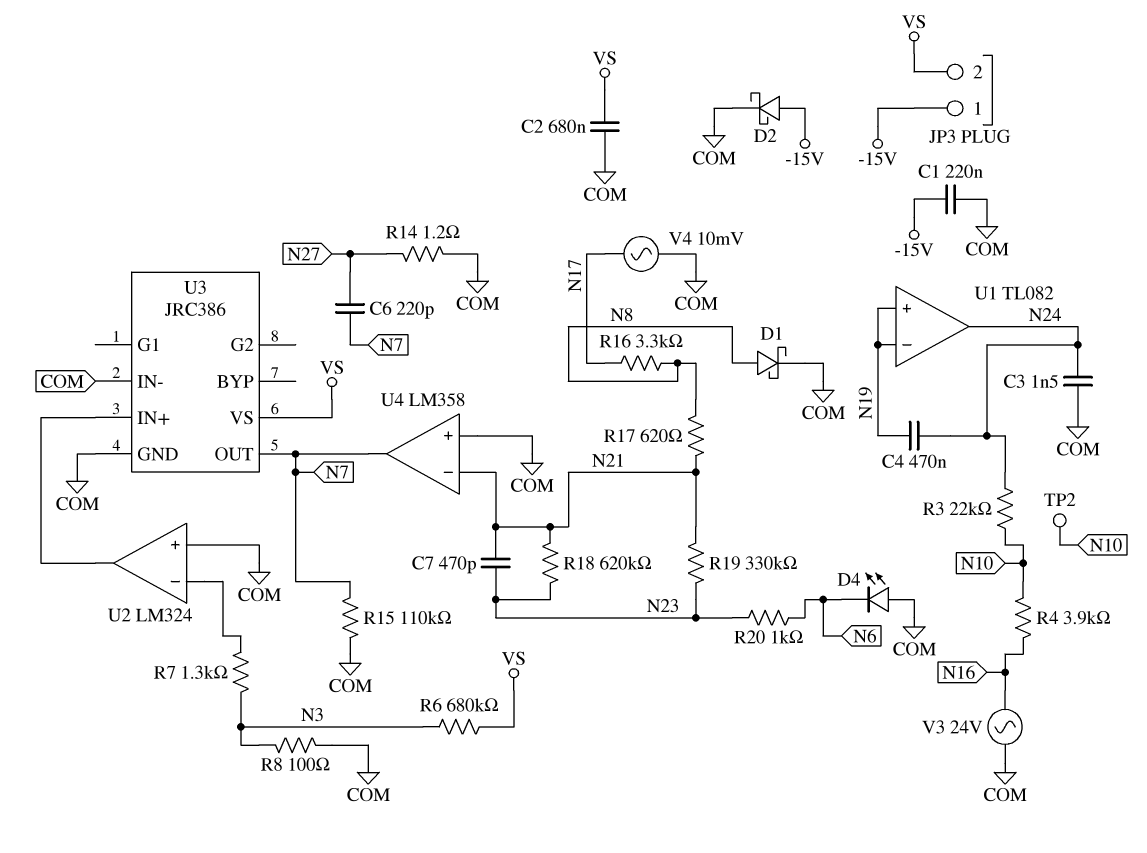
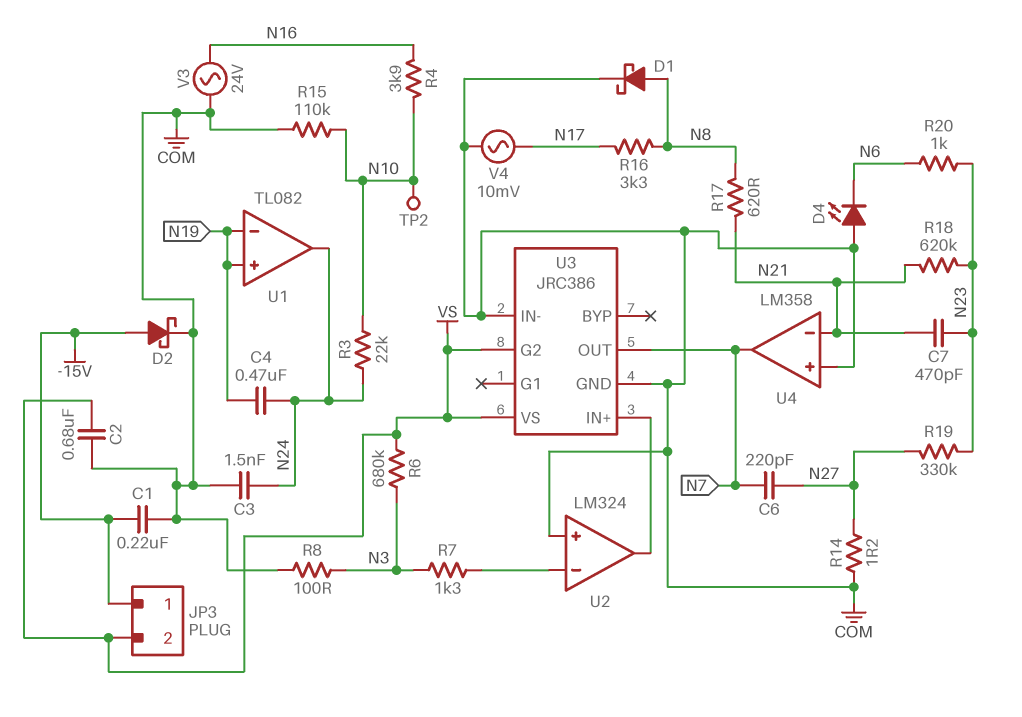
R15: 110k (COM, N7) -> 110k (COM, N10)
R19: 330k (N21, N23) -> 330k (N23, N27)
U3 pin G2: none -> VS

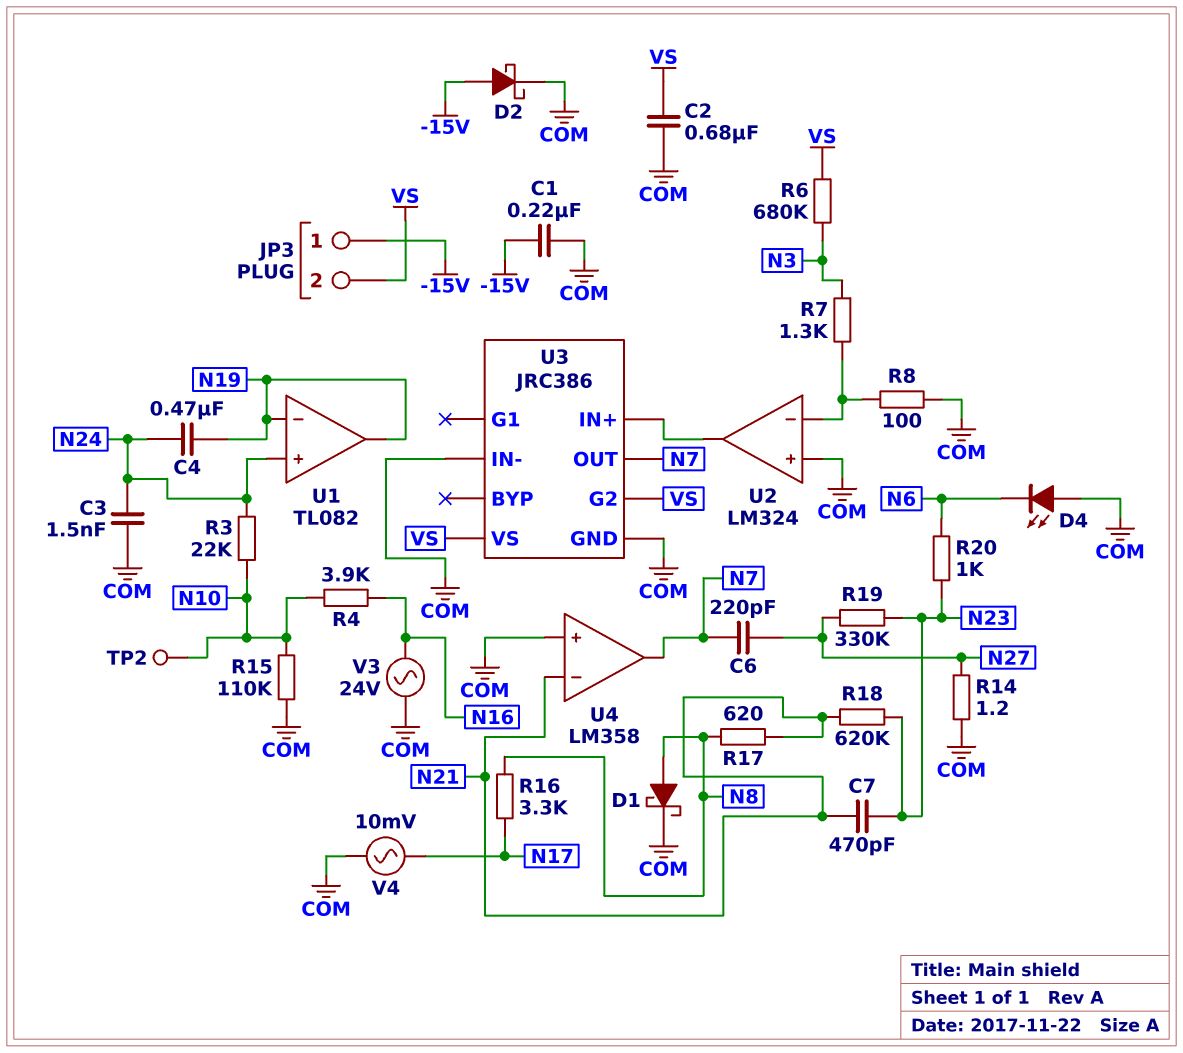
R8: 100 (COM, N3) -> 100 (COM, U2/in-)
U1 pin in+: N19 -> N24
U1 pin out: N24 -> N19

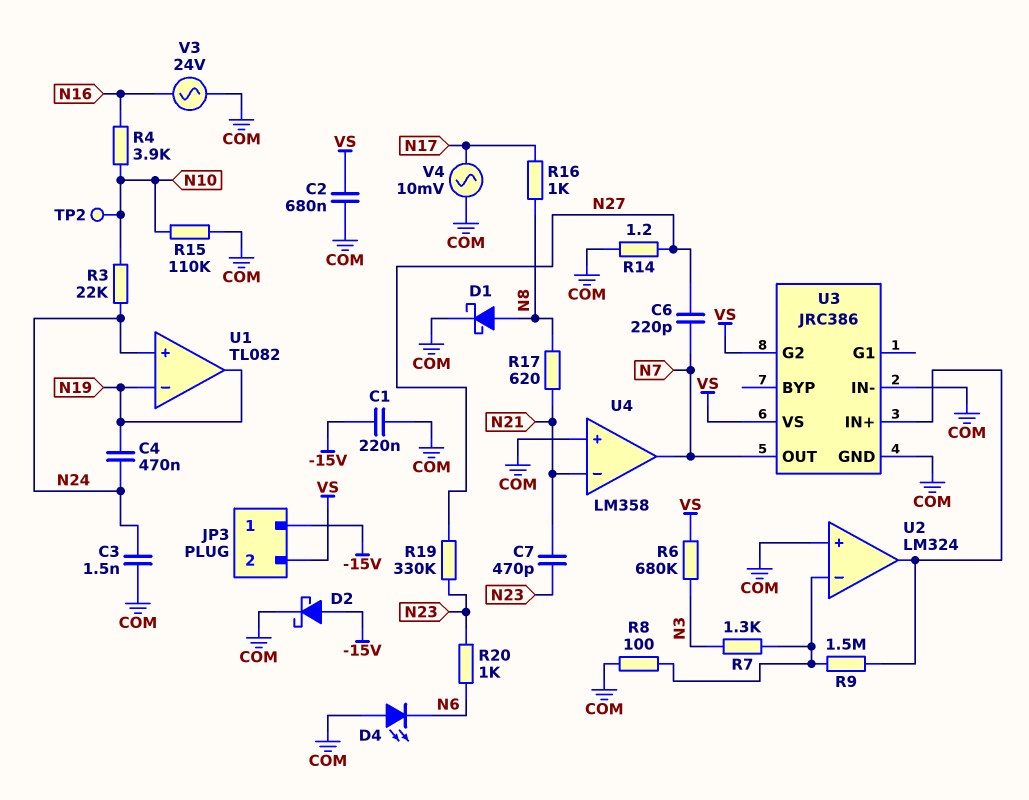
R9: none -> 1.5M (U2/in-, U2/out)
R16: 3.3k (N8, N17) -> 1k (N8, N17)
R18: 620k (N21, N23) -> none

